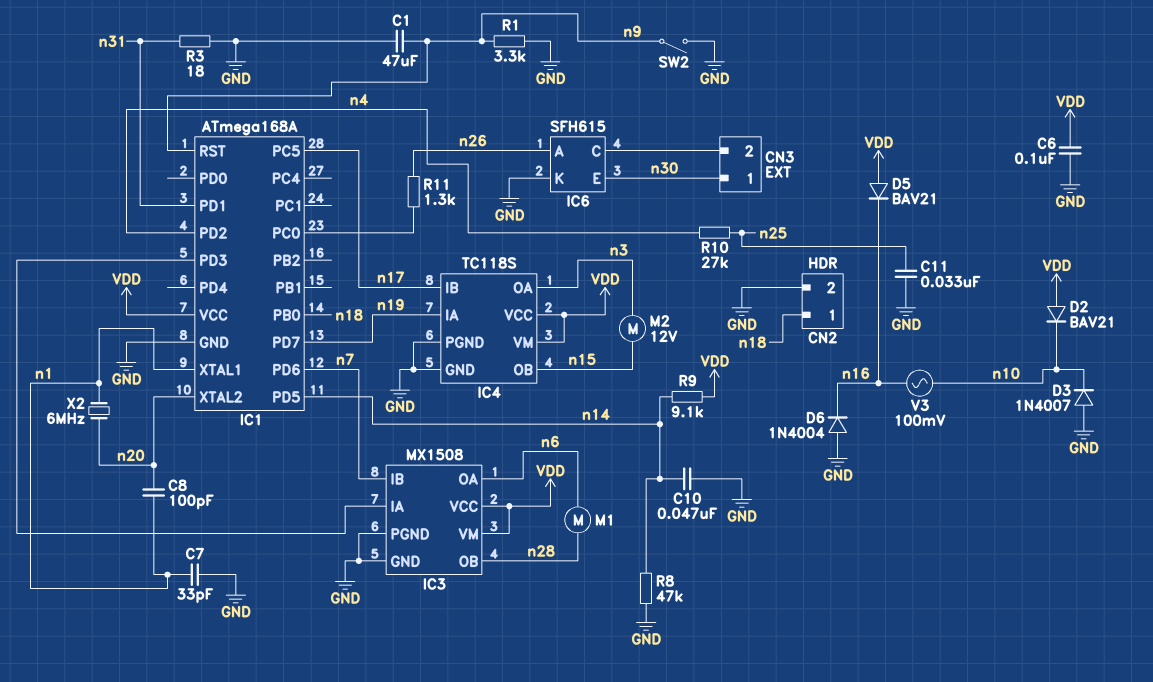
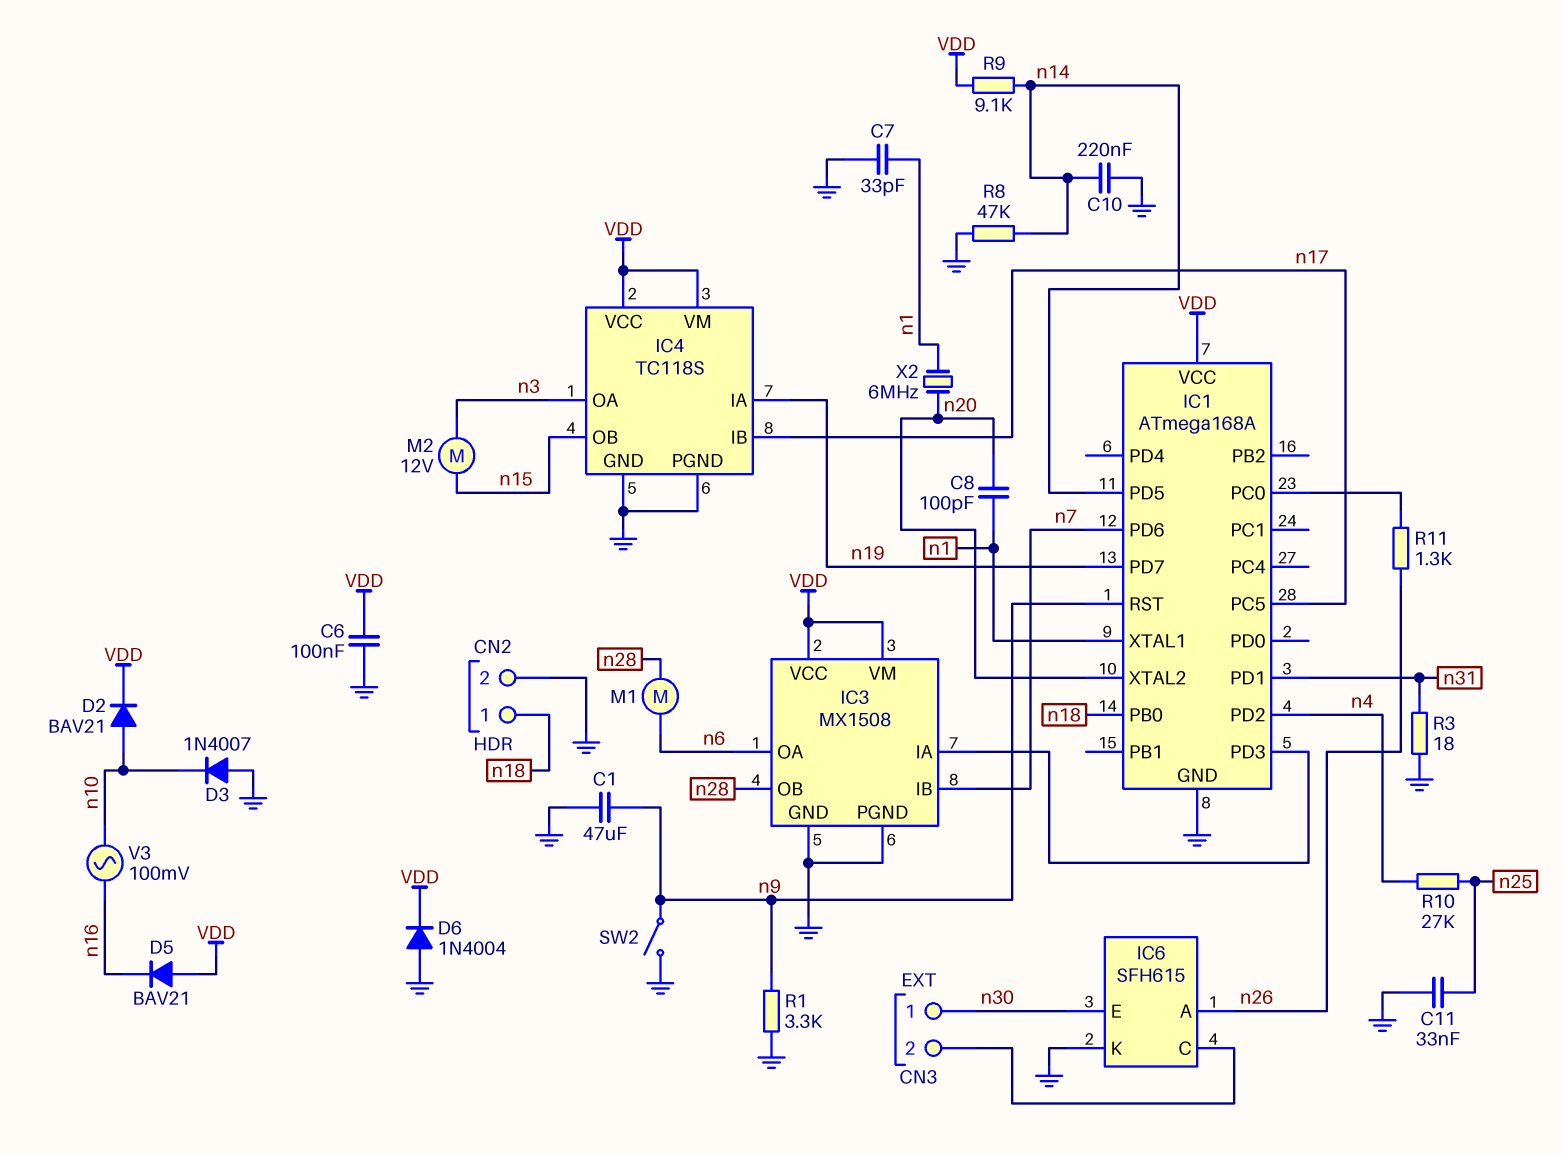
C10: 47nF (GND, n14) -> 220nF (GND, n14)
D2: diode BAV21 (A VDD, K n10) -> diode BAV21 (A n10, K VDD)
D6: diode 1N4004 (A GND, K n16) -> diode 1N4004 (A GND, K VDD)

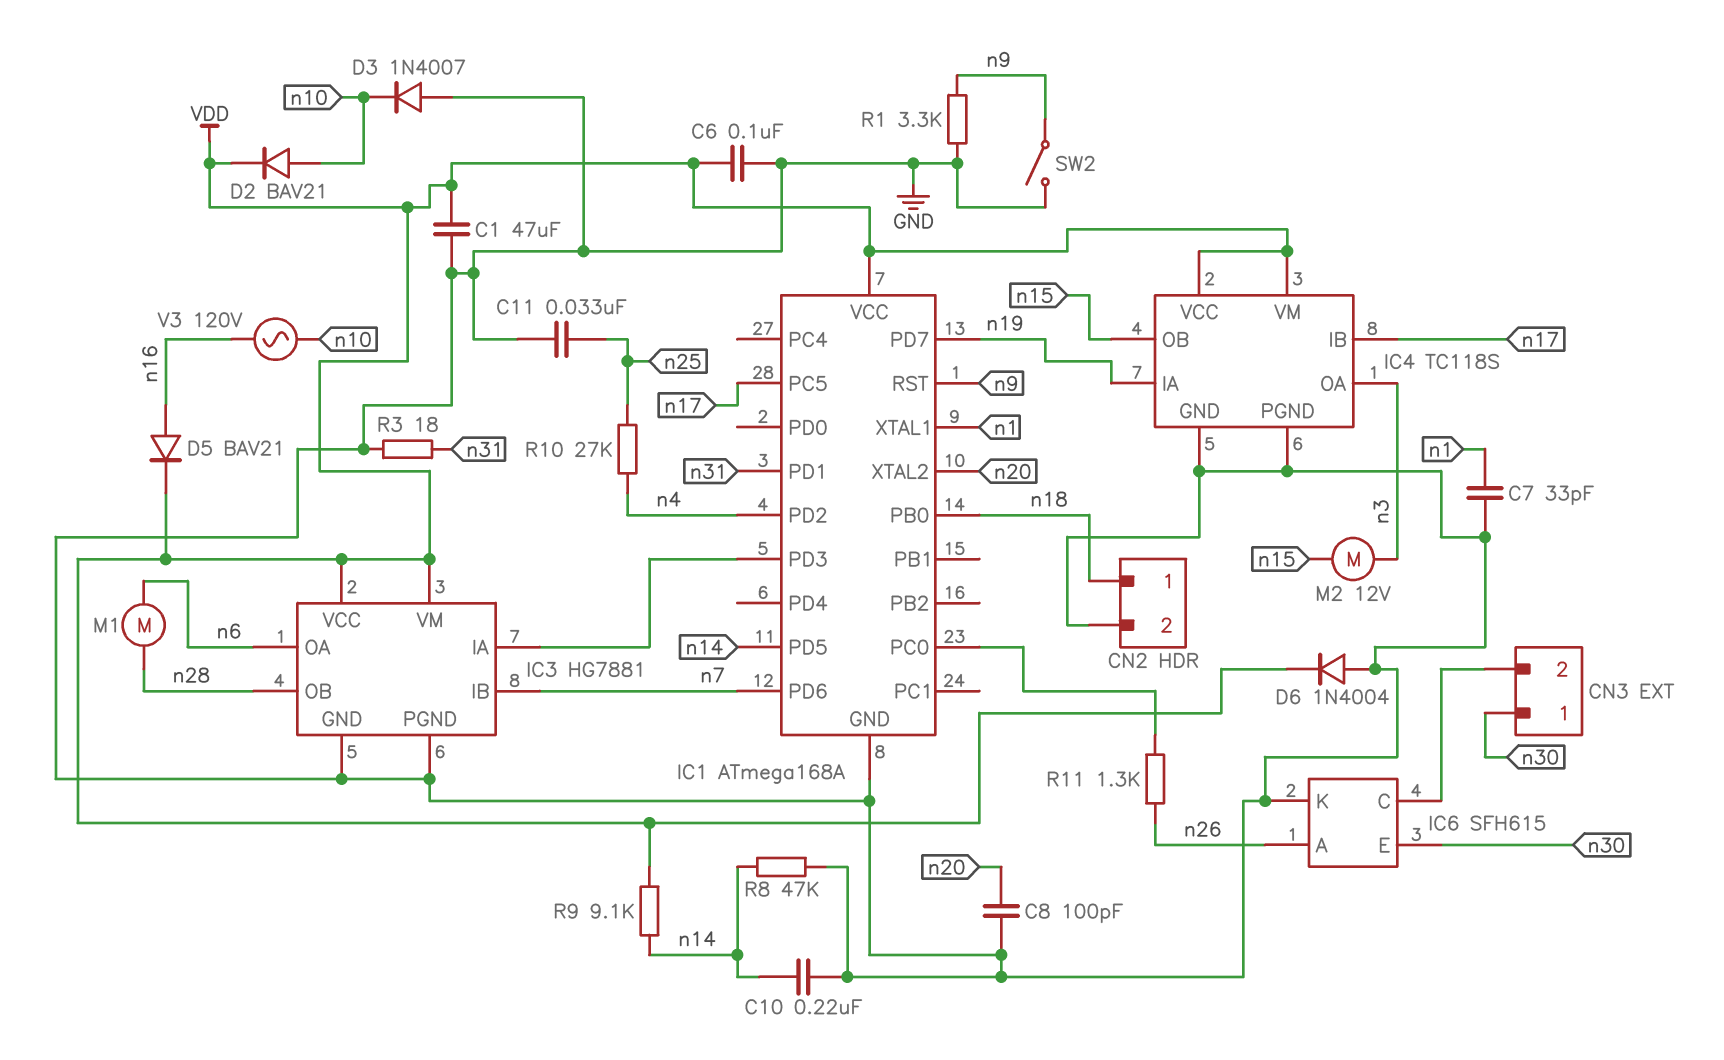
C1: 47uF (GND, n9) -> 47uF (GND, VDD)
C8: 100pF (n1, n20) -> 100pF (GND, n20)
D5: diode BAV21 (A VDD, K n16) -> diode BAV21 (A n16, K VDD)
IC3: MX1508 -> HG7881
V3: AC 100mV (n10, n16) -> AC 120V (n10, n16)
X2: 6MHz (n1, n20) -> none

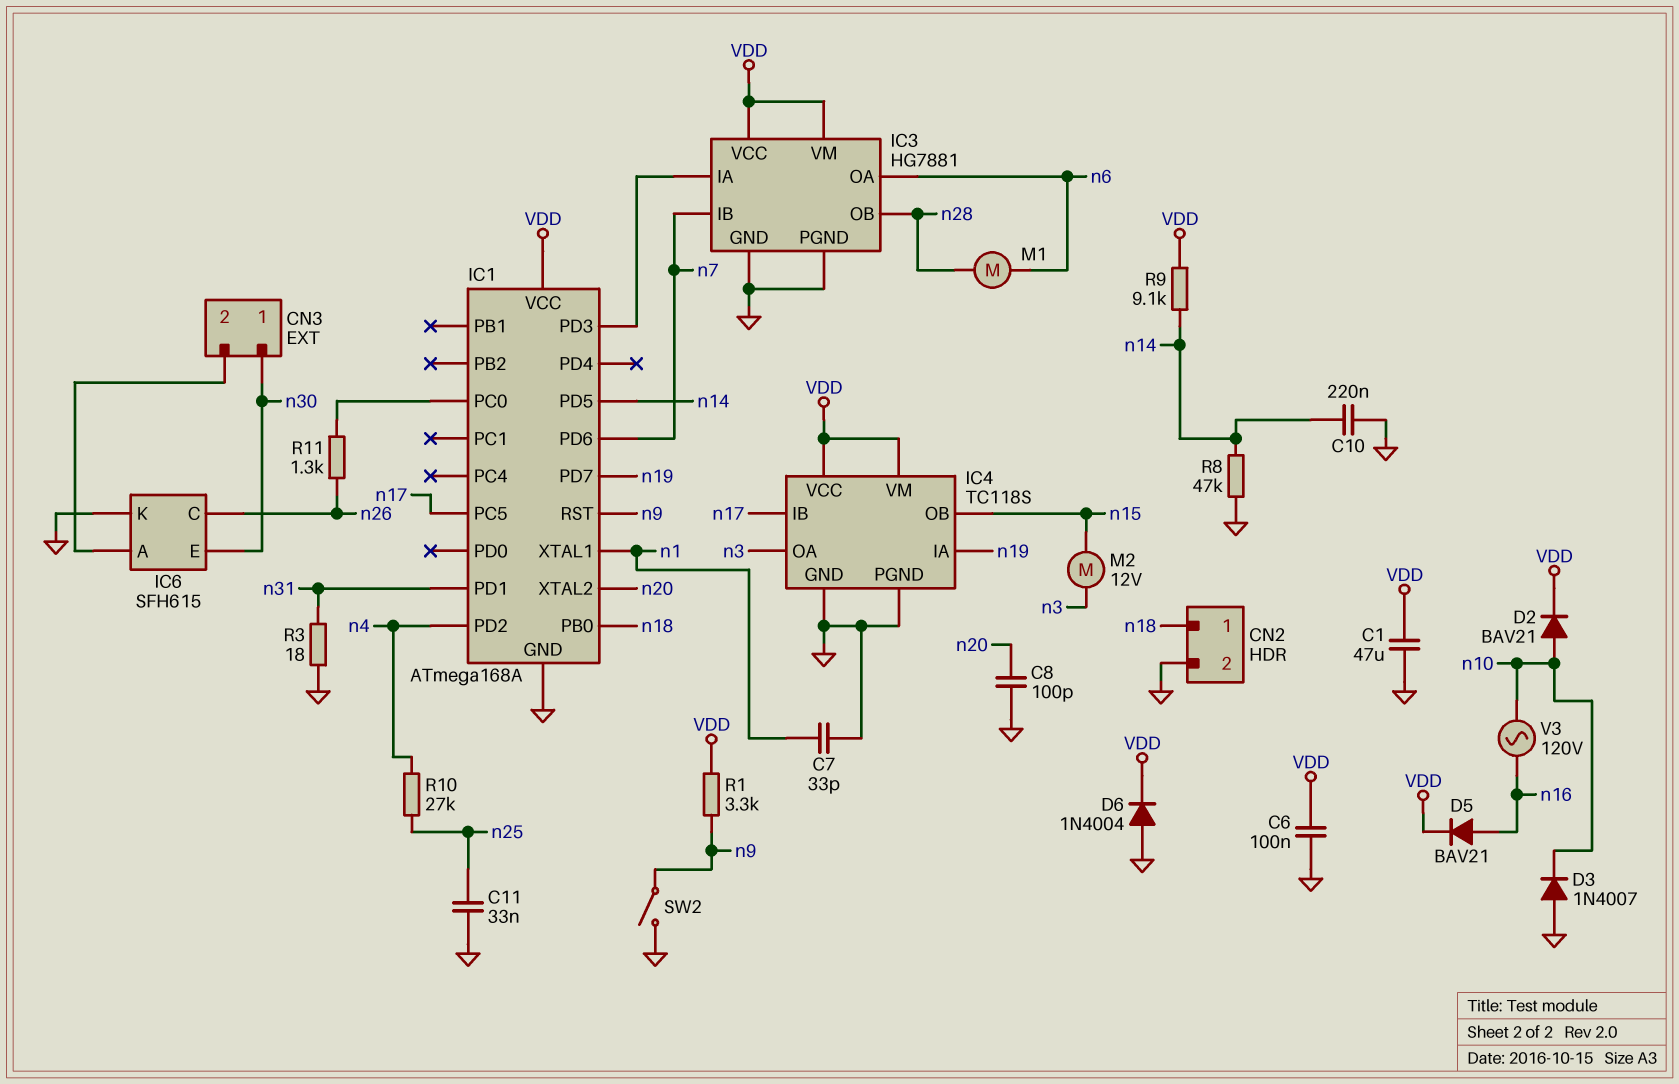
IC6 pin A: n26 -> CN3/2
IC6 pin C: CN3/2 -> n26
R1: 3.3k (GND, n9) -> 3.3k (VDD, n9)

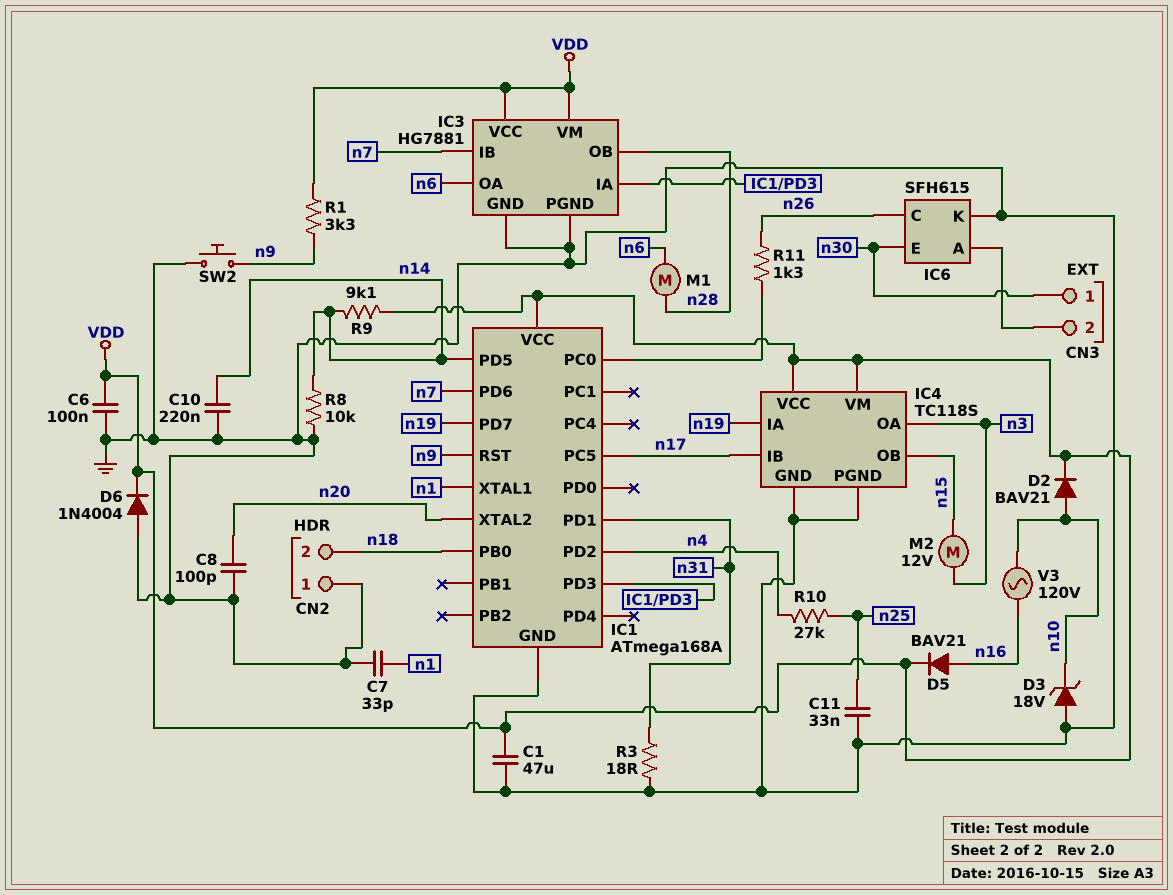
CN2 pin 1: n18 -> GND
CN2 pin 2: GND -> n18
D3: diode 1N4007 (A GND, K n10) -> zener 18V (A GND, K n10)
R8: 47k (GND, n14) -> 10k (GND, n14)
SW2: switch (GND, n9) -> button (GND, n9)

